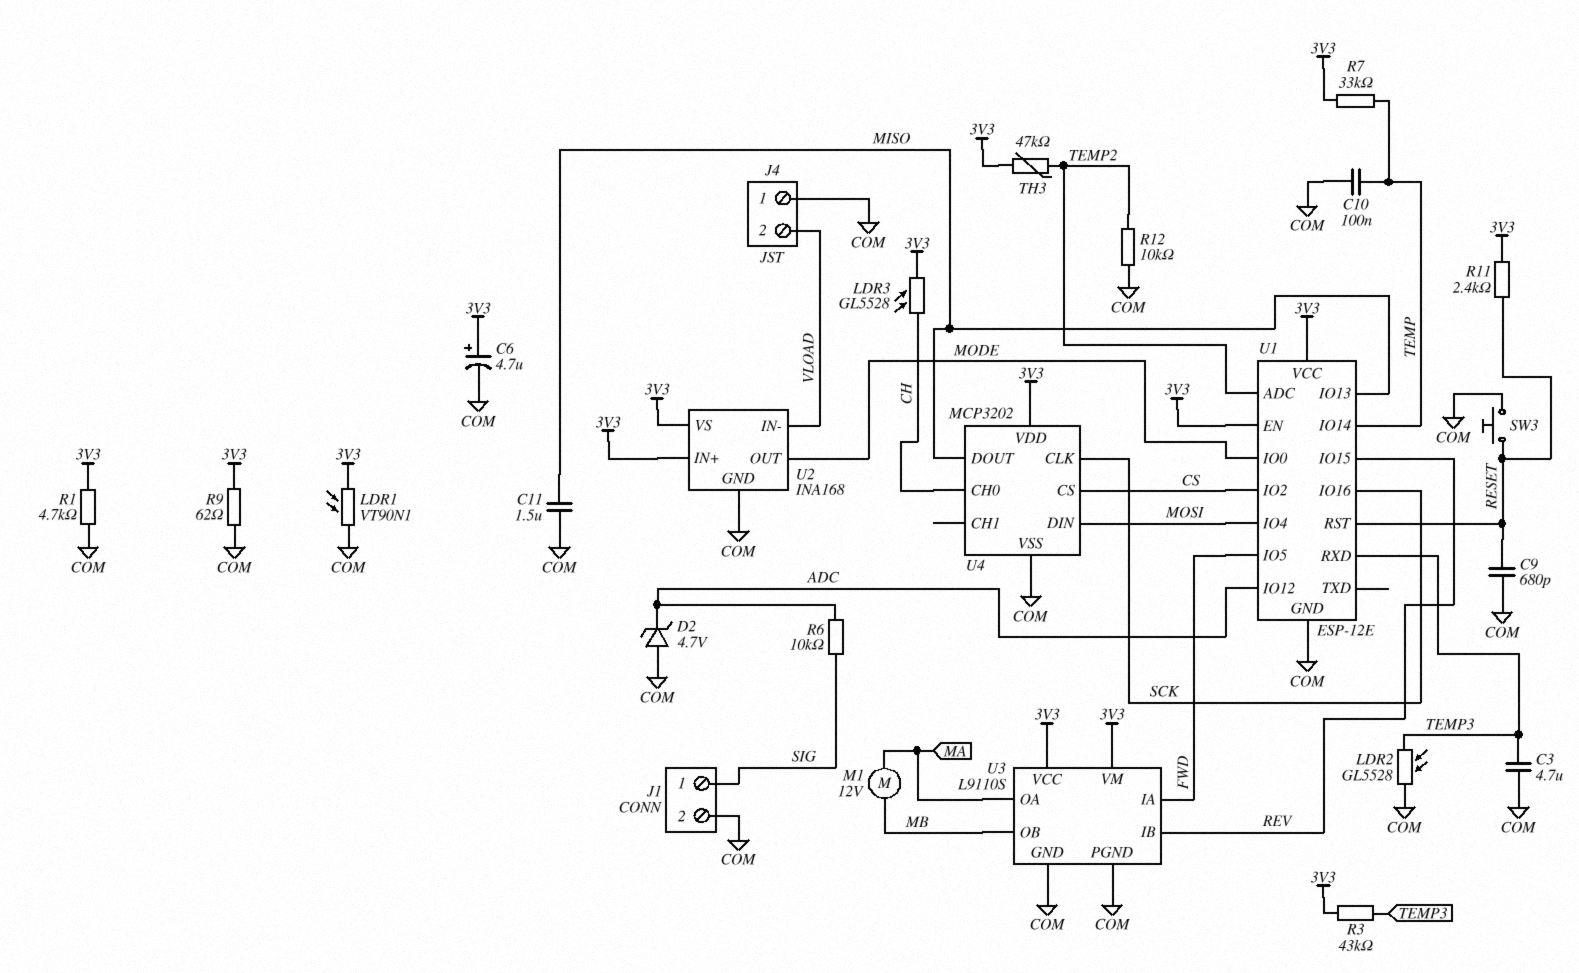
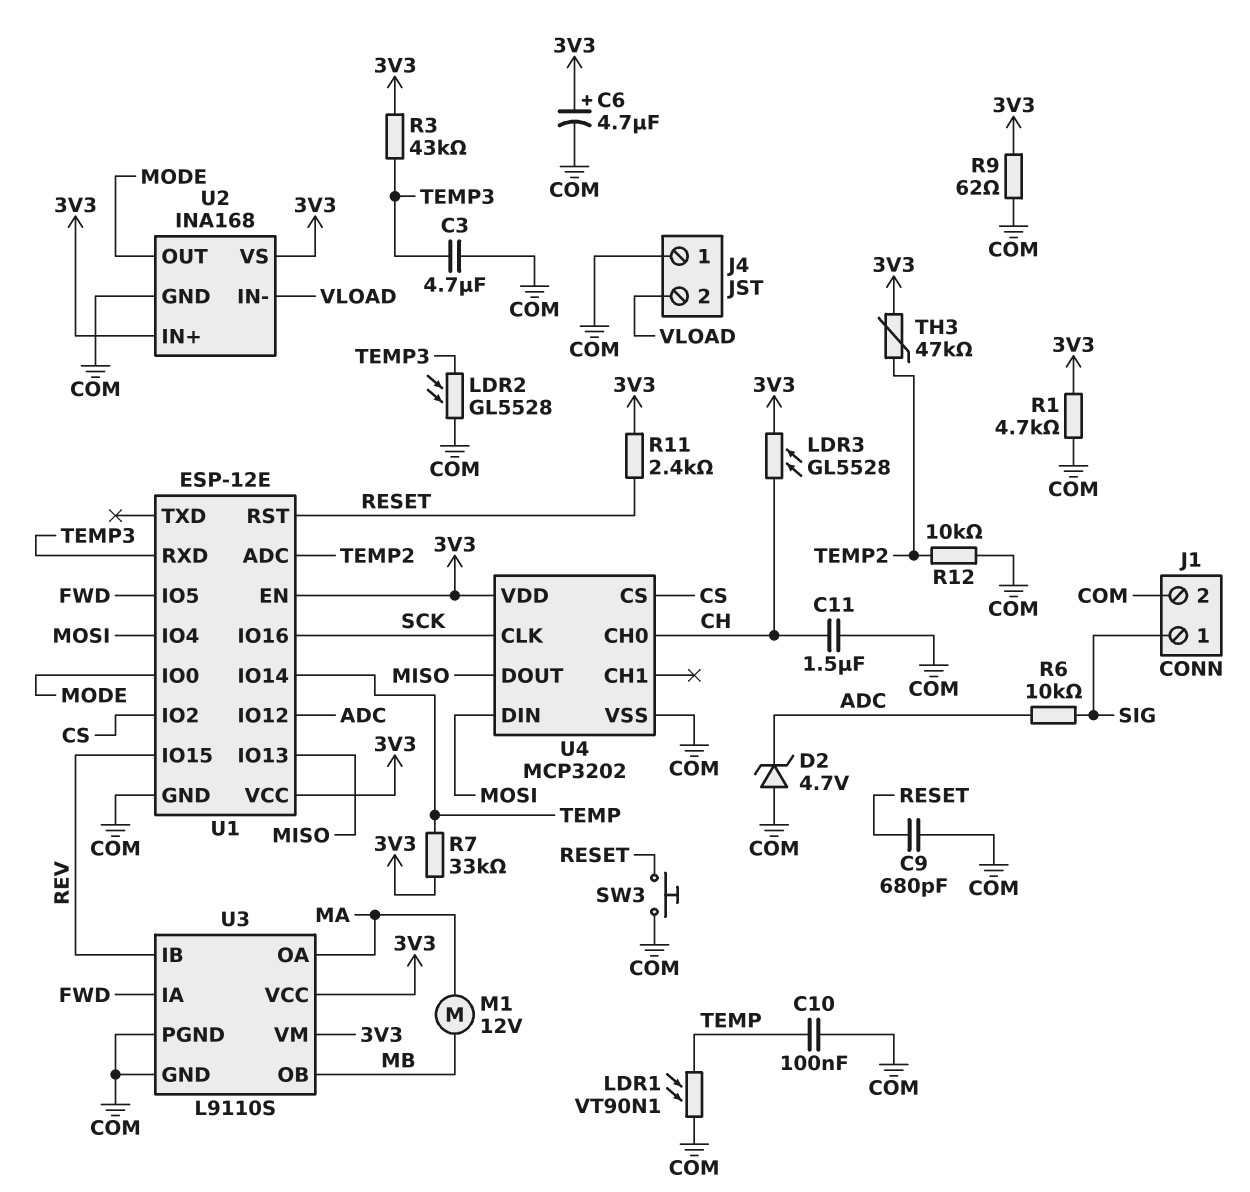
C11: 1.5uF (COM, MISO) -> 1.5uF (CH, COM)
LDR1: VT90N1 (3V3, COM) -> VT90N1 (COM, TEMP)

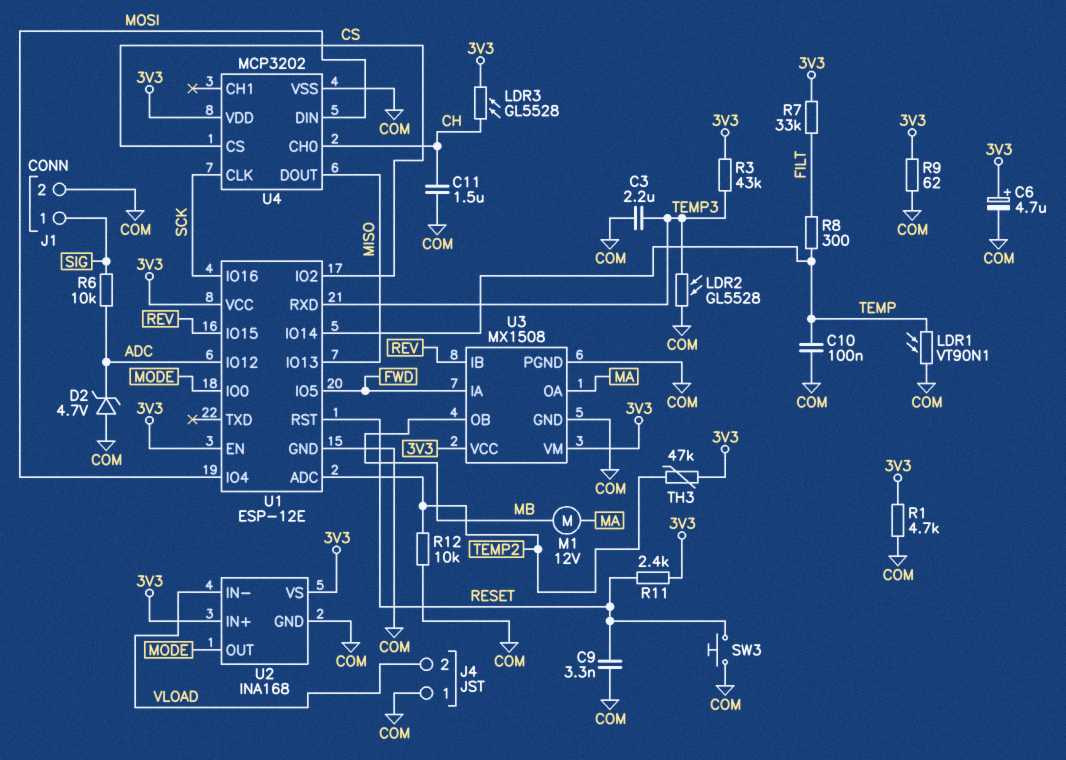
C3: 4.7uF (COM, TEMP3) -> 2.2uF (COM, TEMP3)
C9: 680pF (COM, RESET) -> 3.3nF (COM, RESET)
R7: 33k (3V3, TEMP) -> 33k (3V3, FILT)
R8: none -> 300 (FILT, TEMP)
U3: L9110S -> MX1508

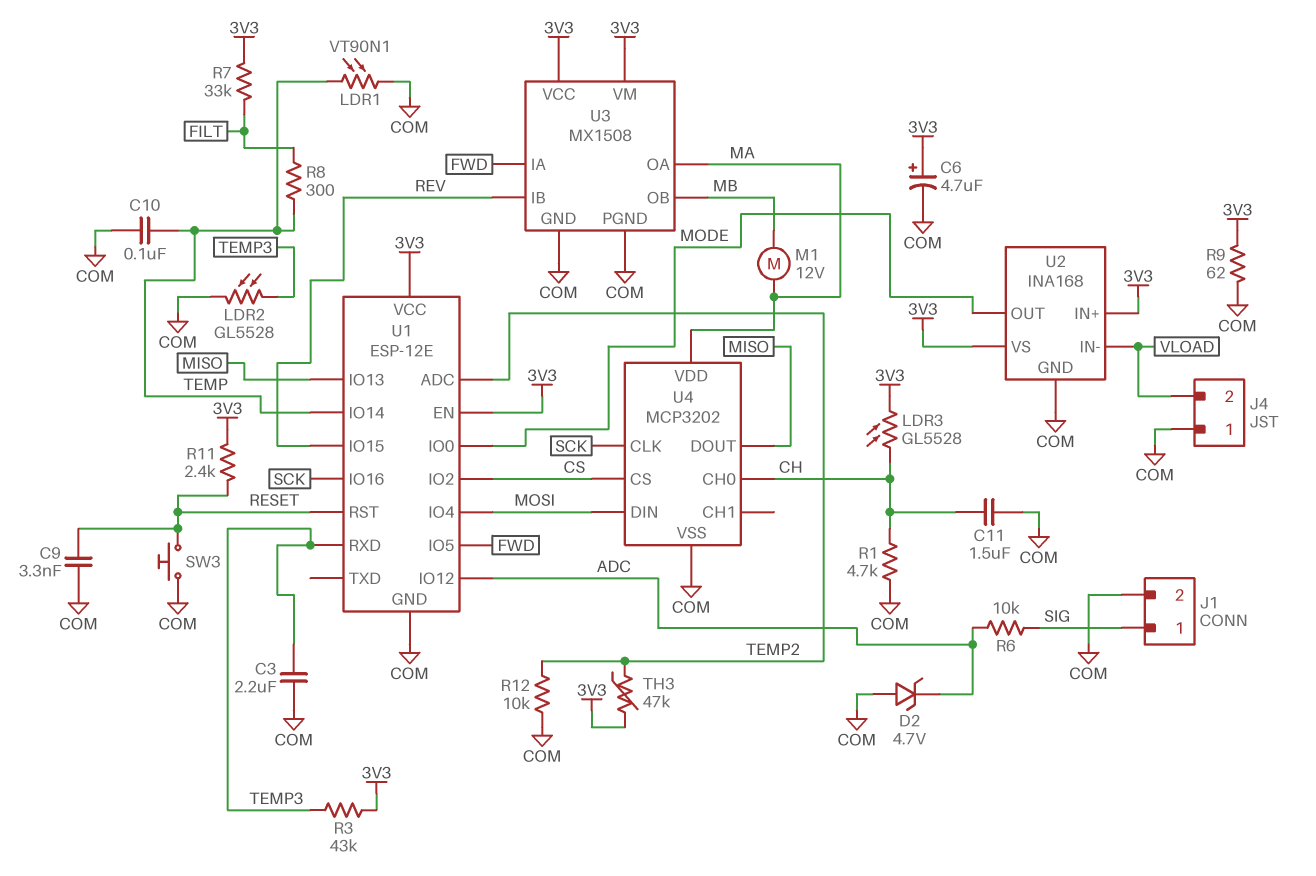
R1: 4.7k (3V3, COM) -> 4.7k (CH, COM)
U4 pin VDD: 3V3 -> MA

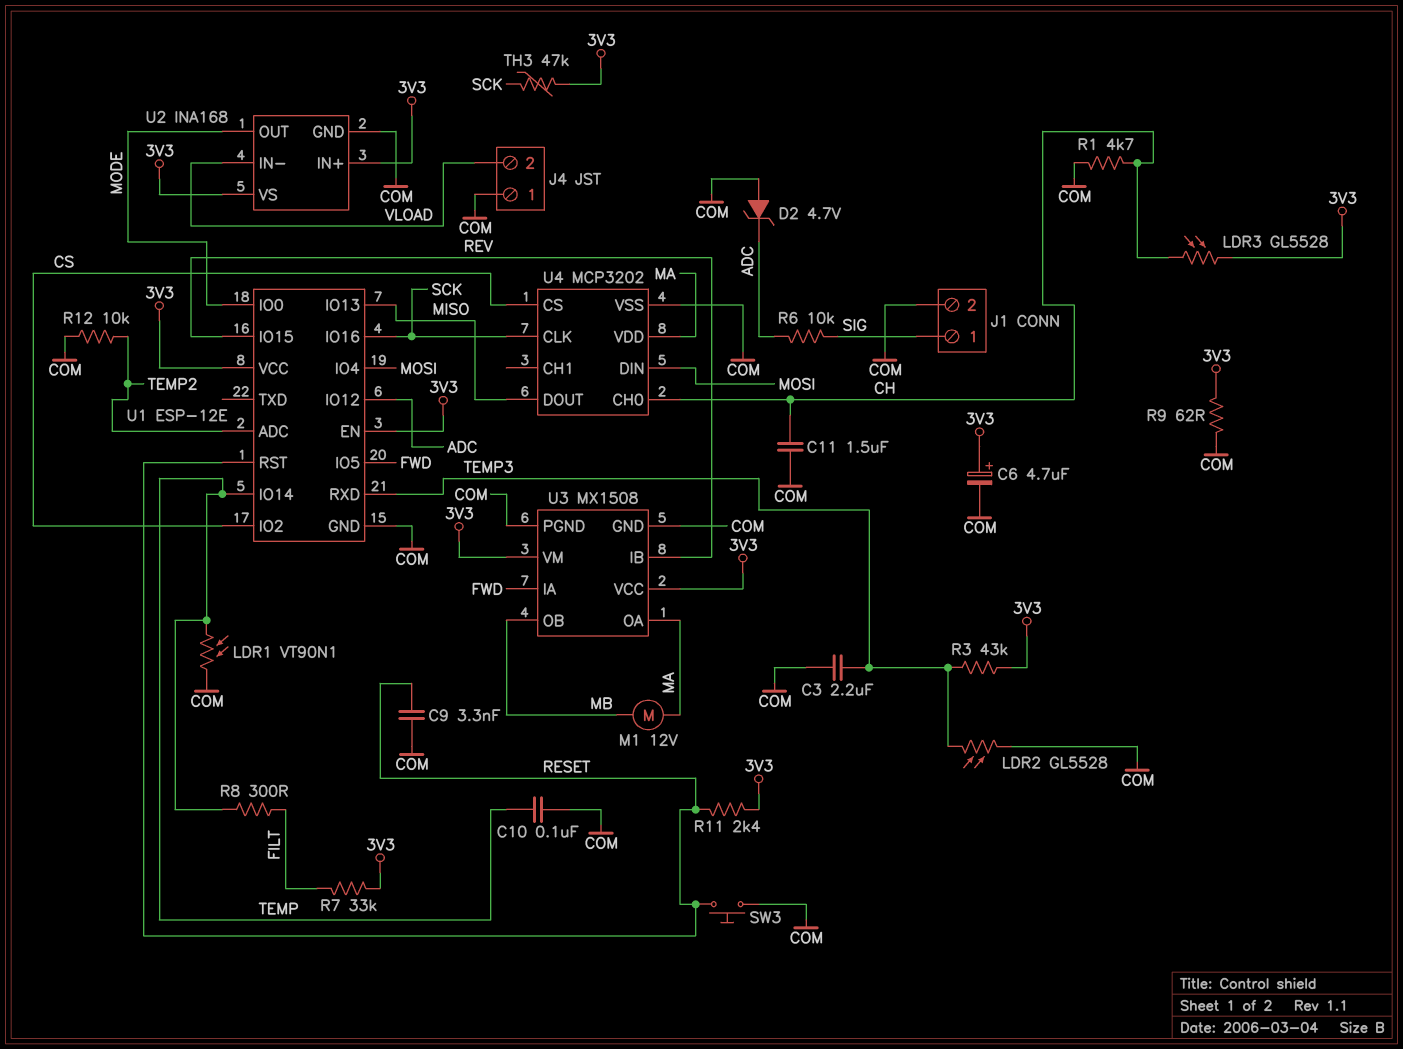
TH3: 47k (3V3, TEMP2) -> 47k (3V3, SCK)

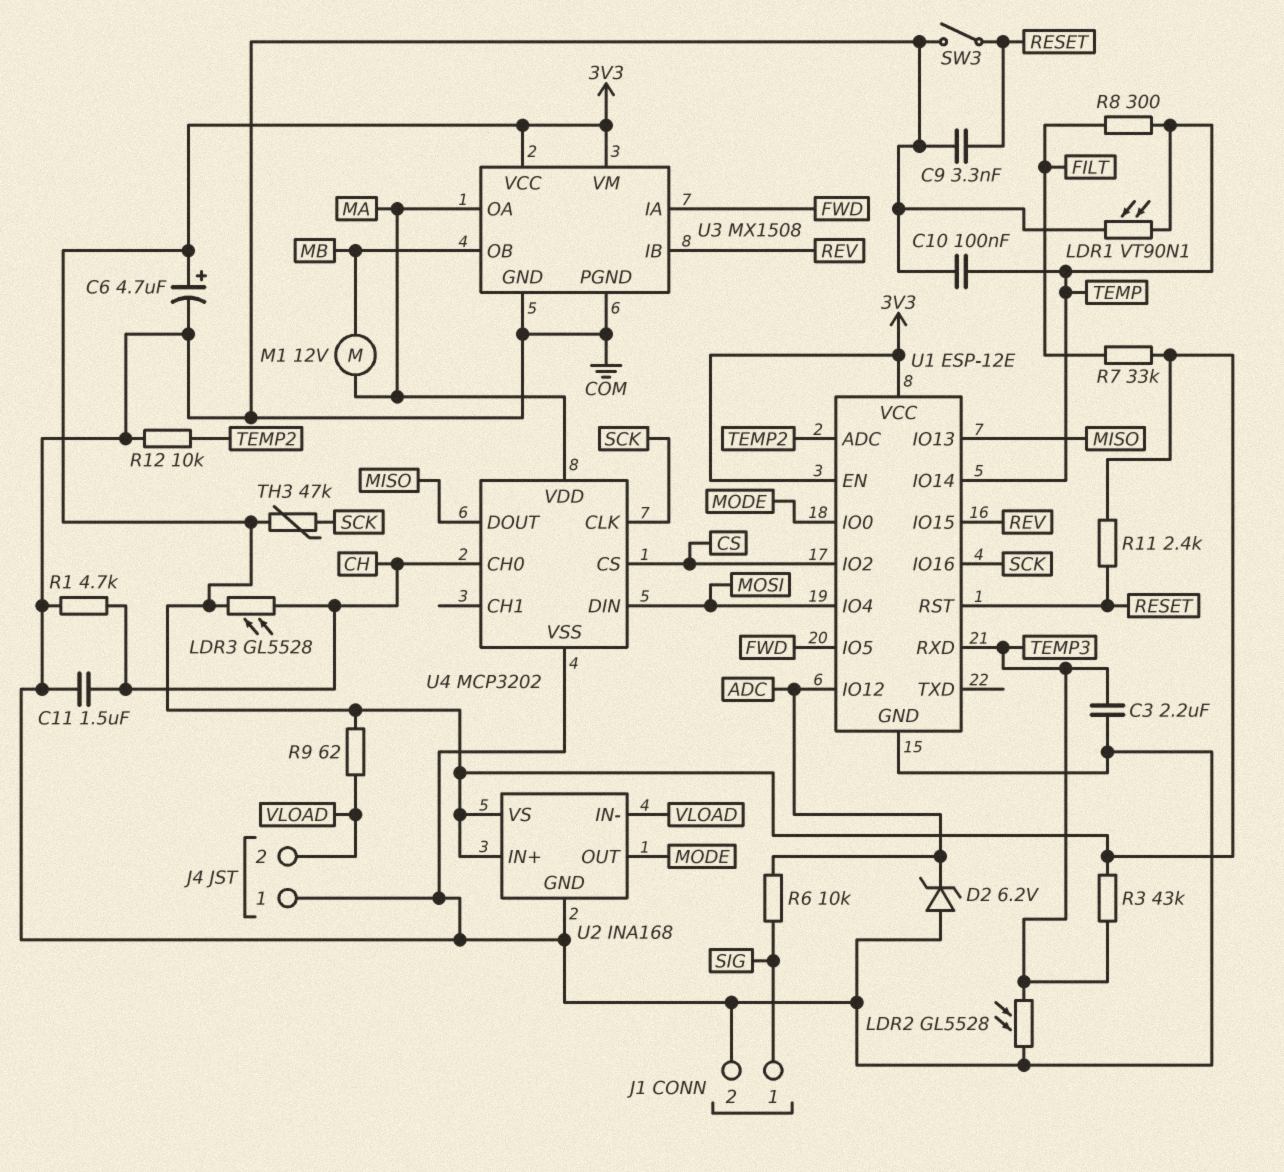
D2: zener 4.7V (A COM, K ADC) -> zener 6.2V (A COM, K ADC)
R9: 62 (3V3, COM) -> 62 (3V3, VLOAD)
SW3: button (COM, RESET) -> switch (COM, RESET)

